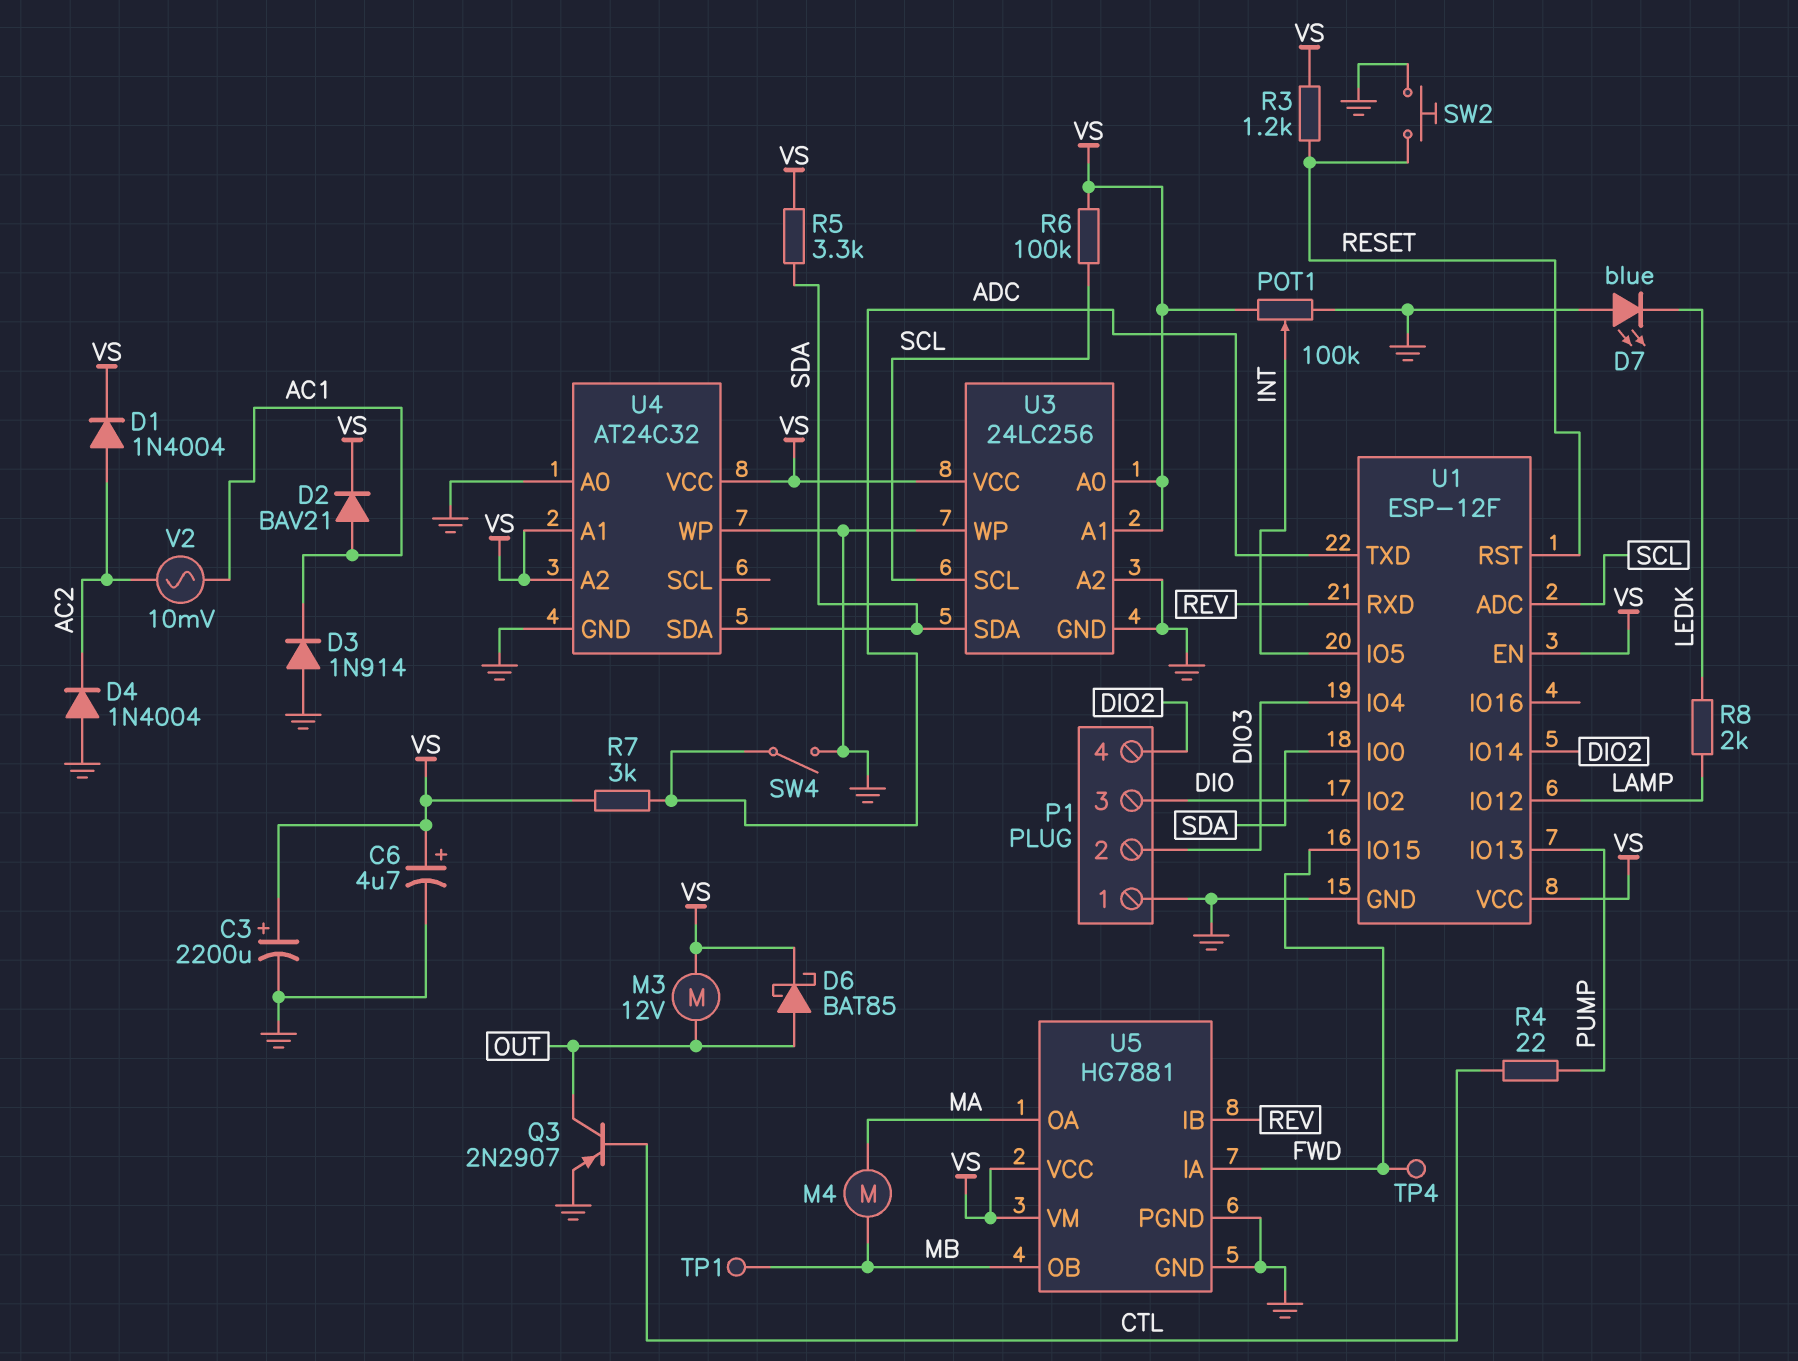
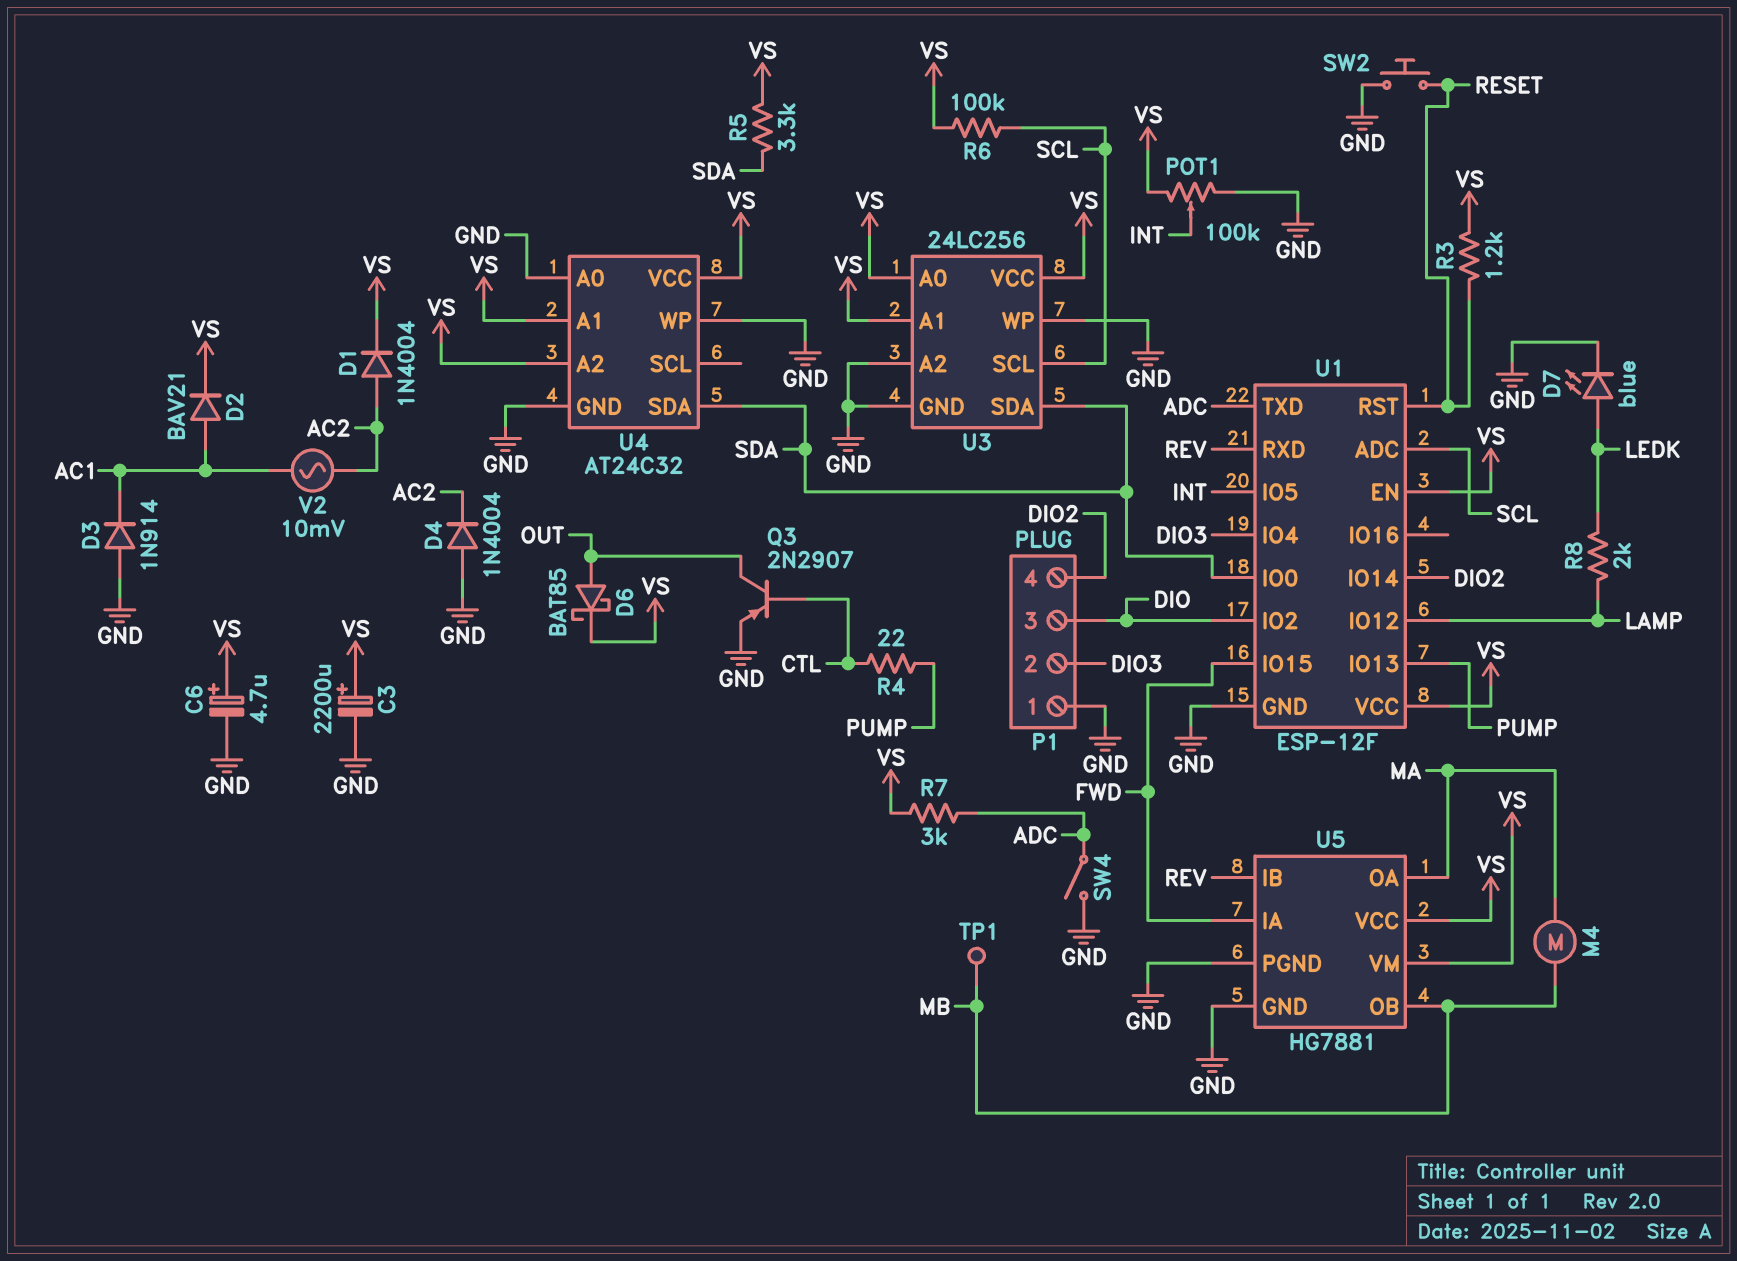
D7: LED blue (A GND, K LEDK) -> LED blue (A LEDK, K GND)
M3: motor 12V (OUT, VS) -> none
TP4: test point (FWD) -> none

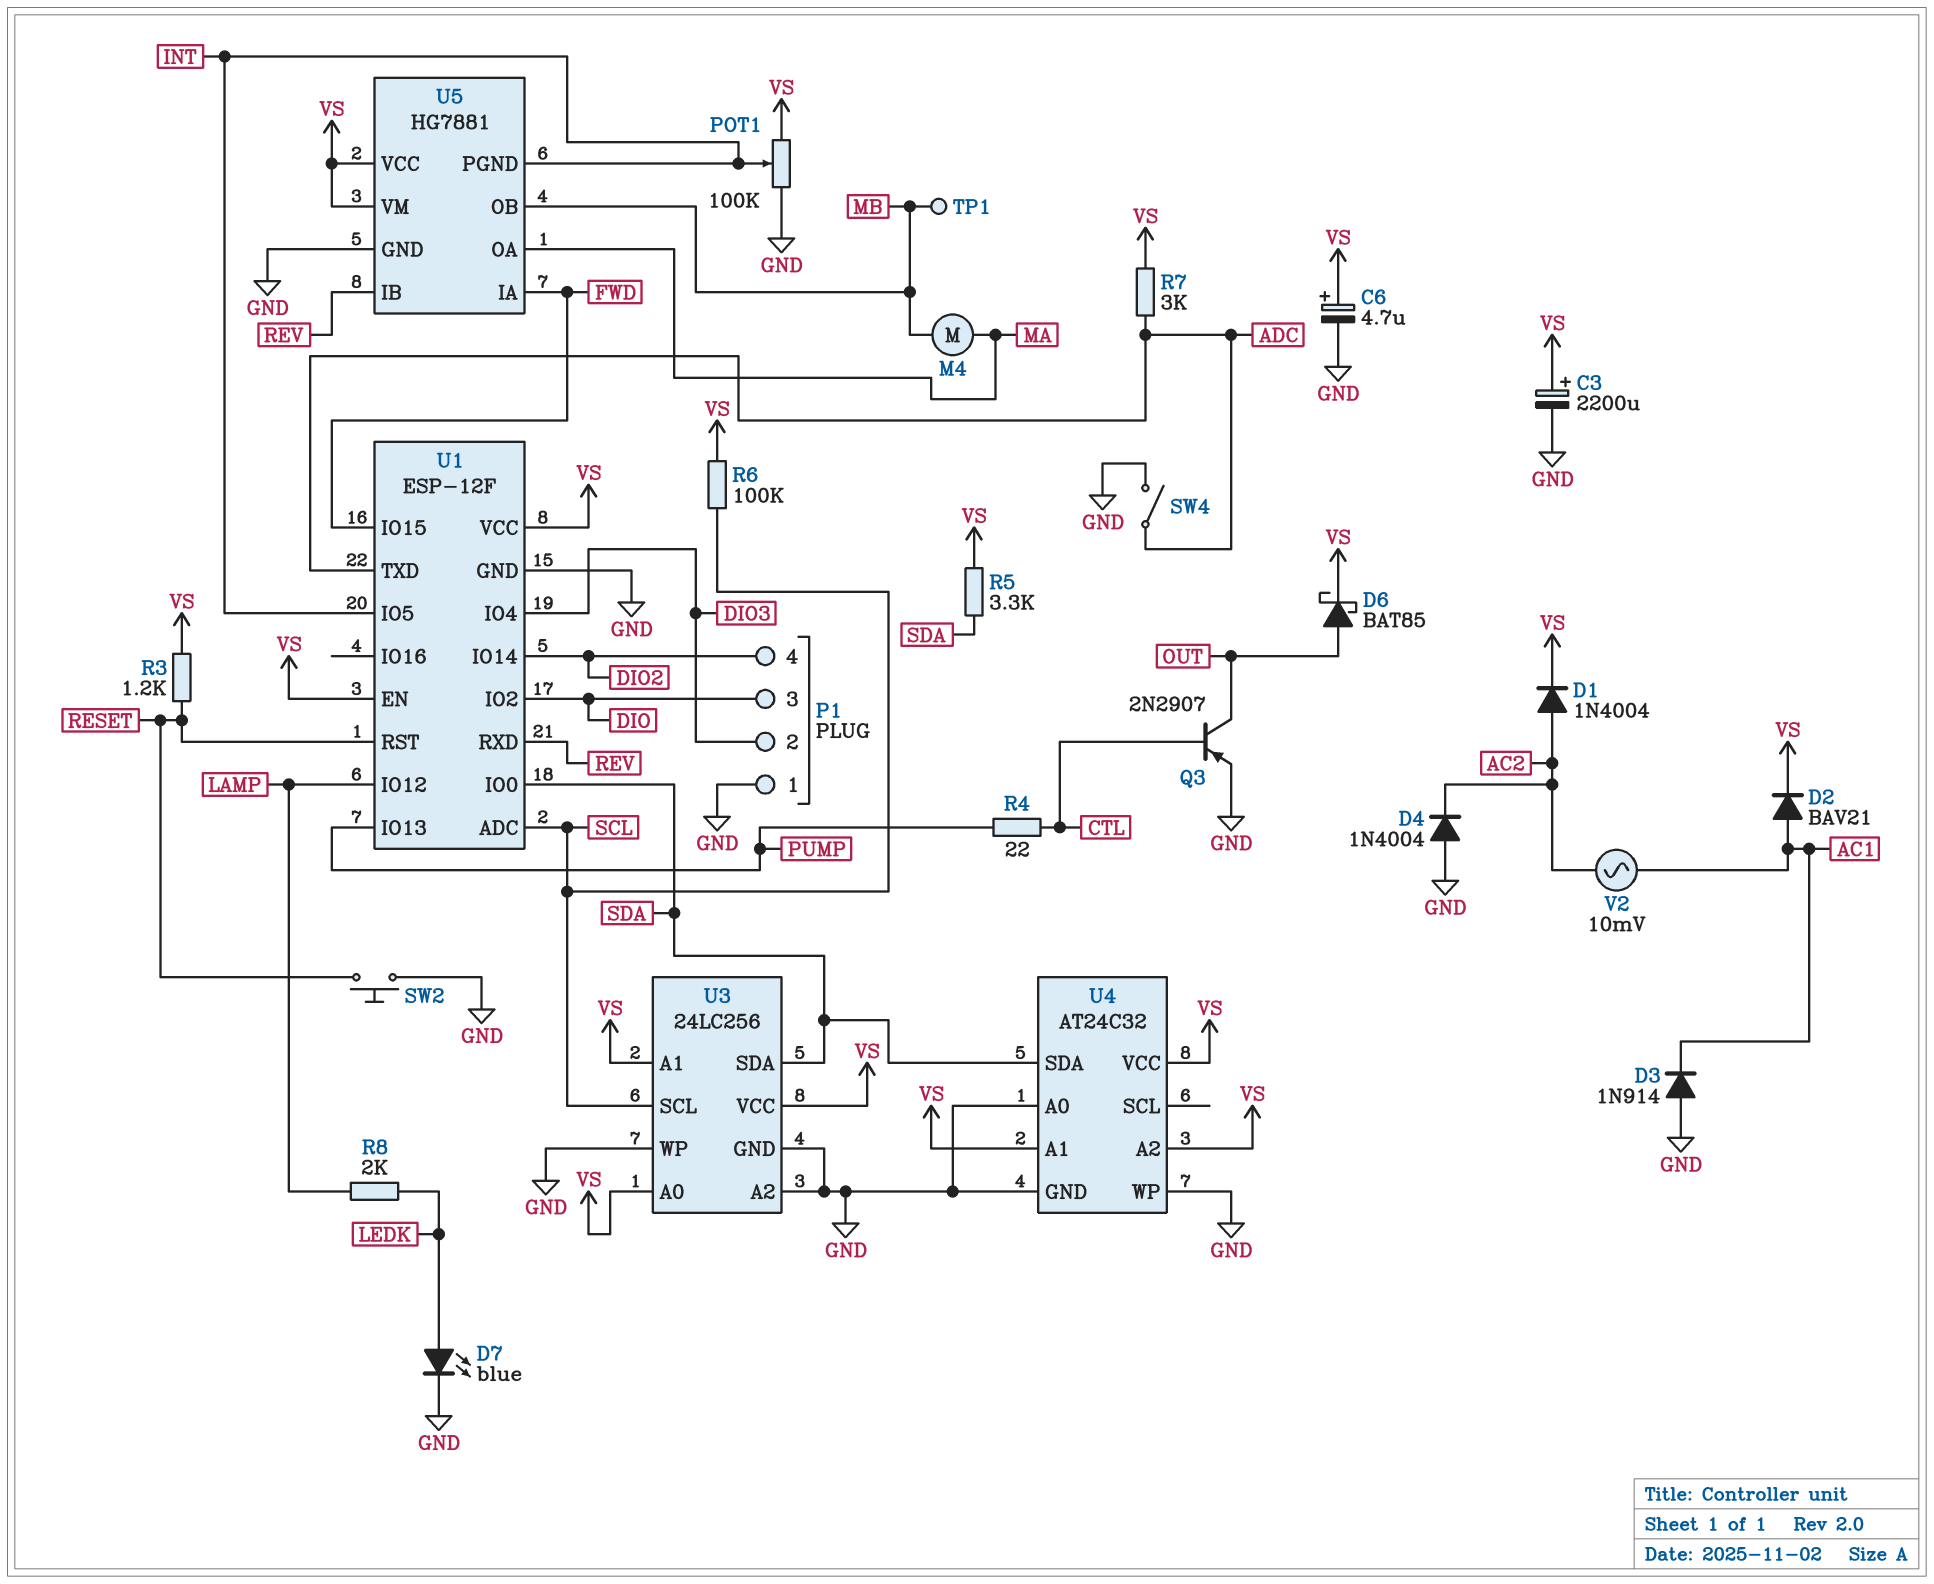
U5 pin PGND: GND -> INT

